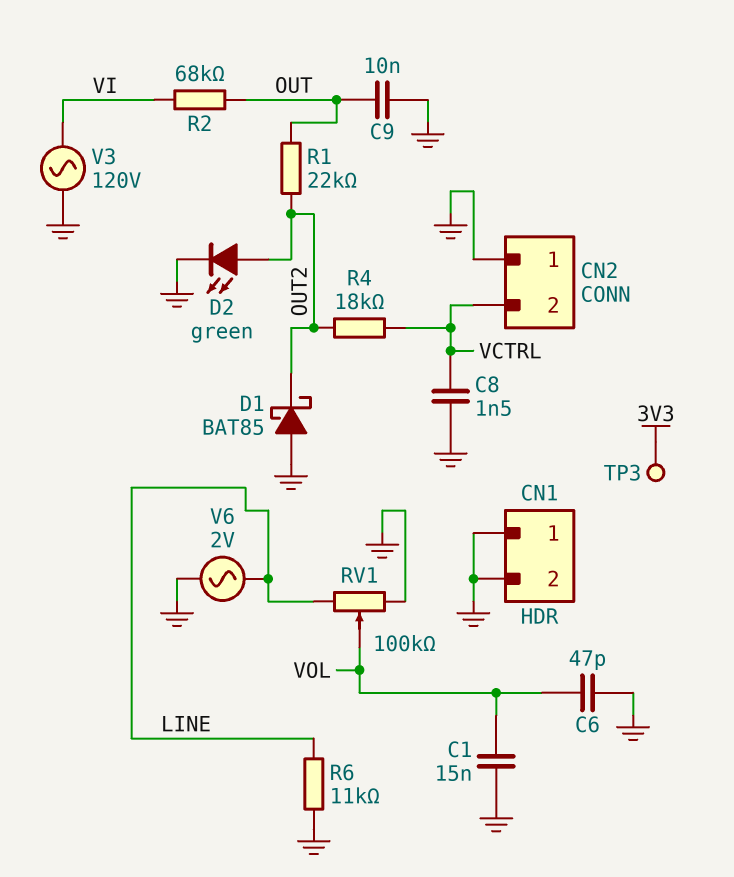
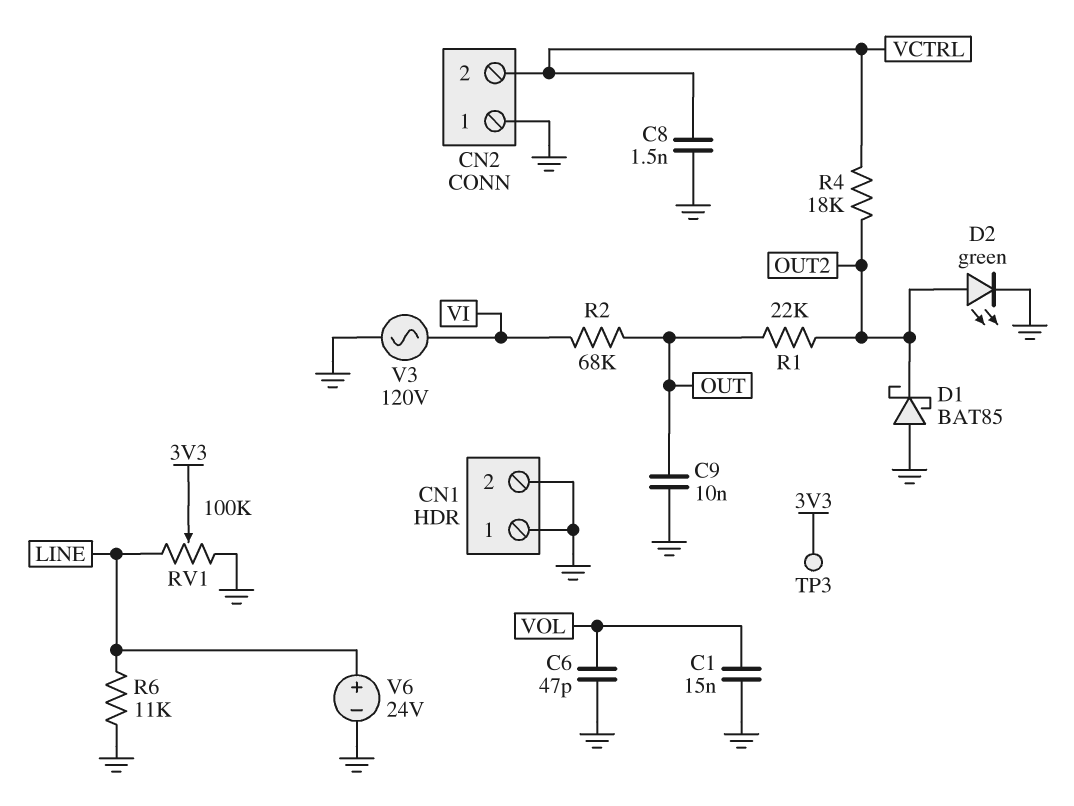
RV1: 100k (GND, LINE, wiper VOL) -> 100k (GND, LINE, wiper 3V3)
V6: AC 2V (GND, LINE) -> 24V (plus LINE, minus GND)

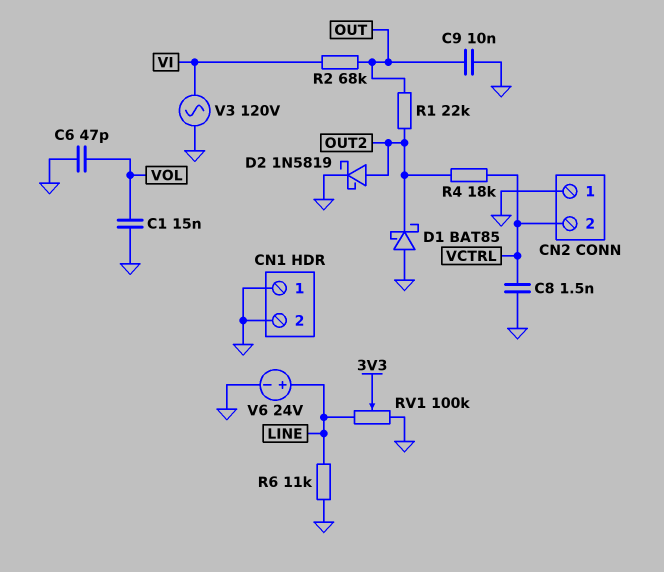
D2: LED green (A OUT2, K GND) -> schottky 1N5819 (A OUT2, K GND)
TP3: test point (3V3) -> none

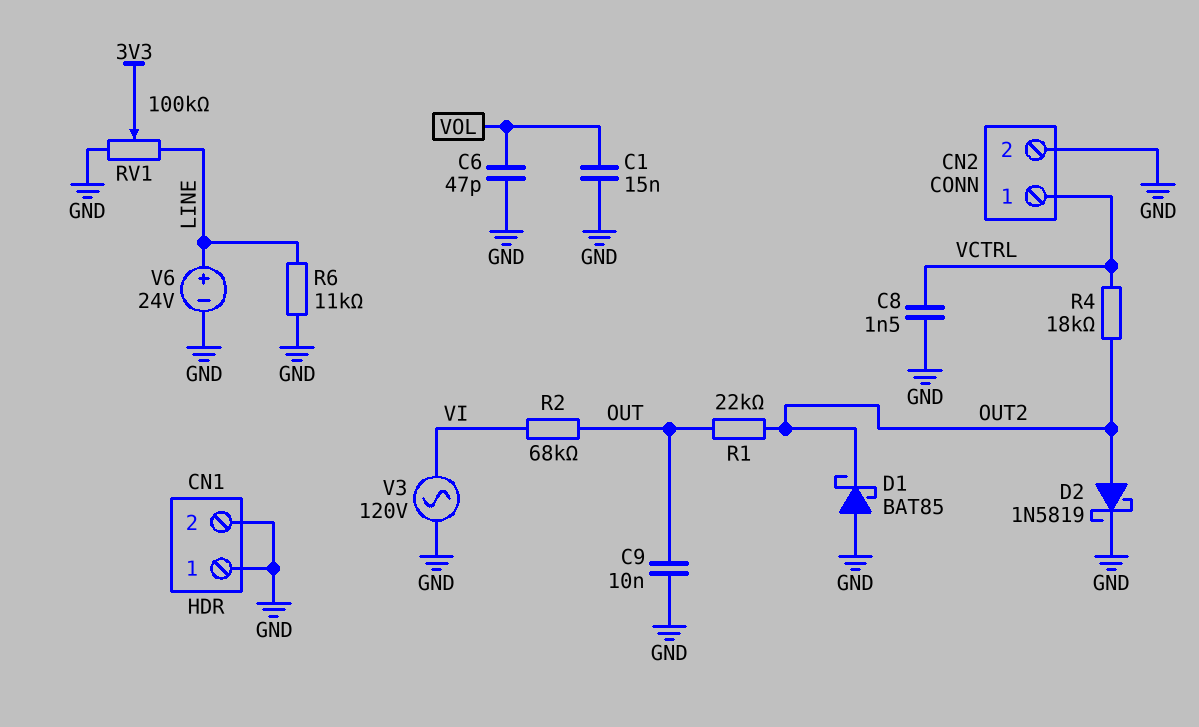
CN2 pin 1: GND -> VCTRL
CN2 pin 2: VCTRL -> GND

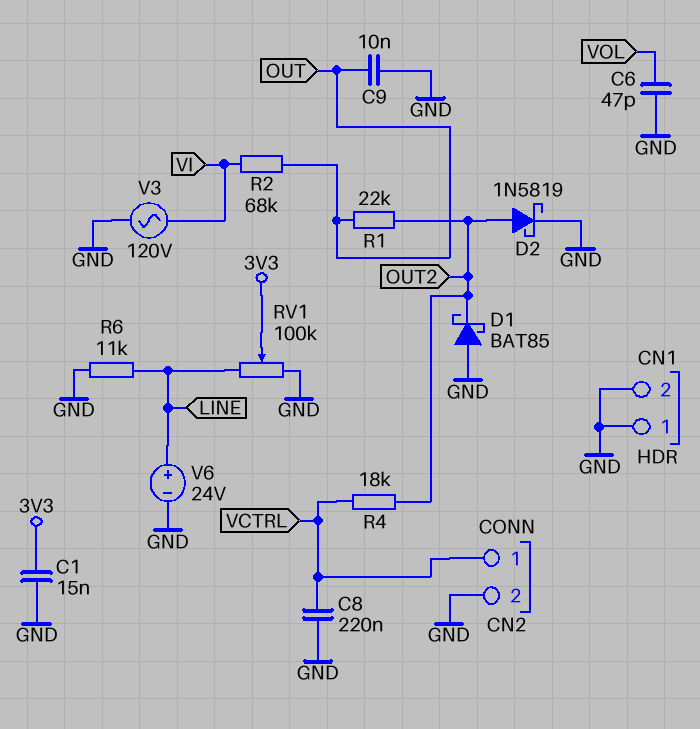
C1: 15nF (GND, VOL) -> 15nF (3V3, GND)
C8: 1.5nF (GND, VCTRL) -> 220nF (GND, VCTRL)

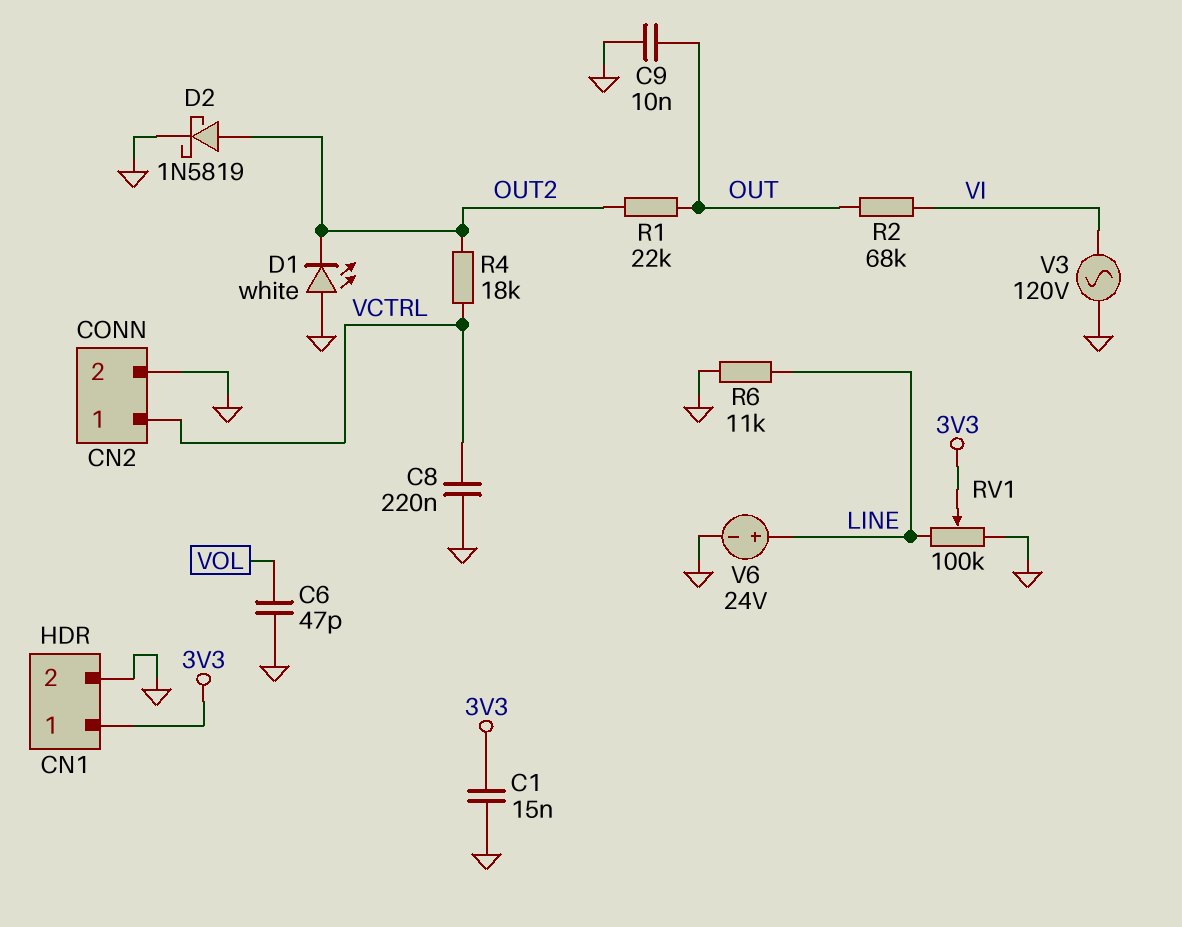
CN1 pin 1: GND -> 3V3
D1: schottky BAT85 (A GND, K OUT2) -> LED white (A GND, K OUT2)

